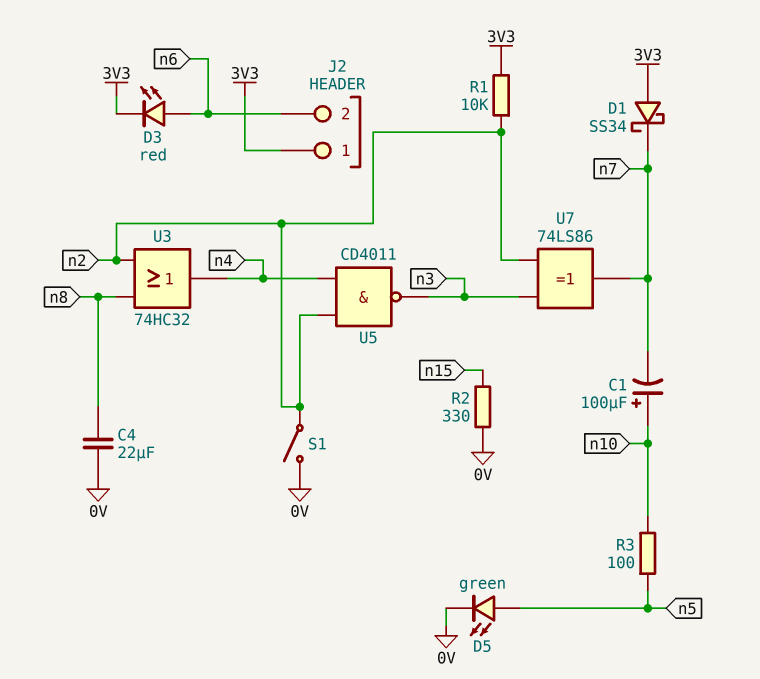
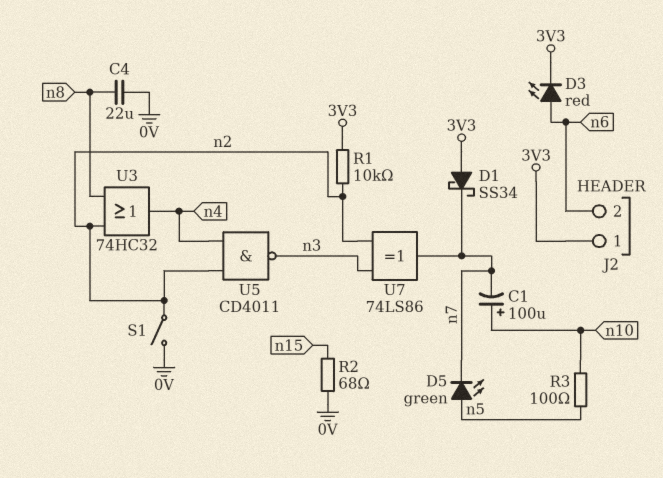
D5: LED green (A n5, K 0V) -> LED green (A n5, K n7)
R2: 330 (0V, n15) -> 68 (0V, n15)

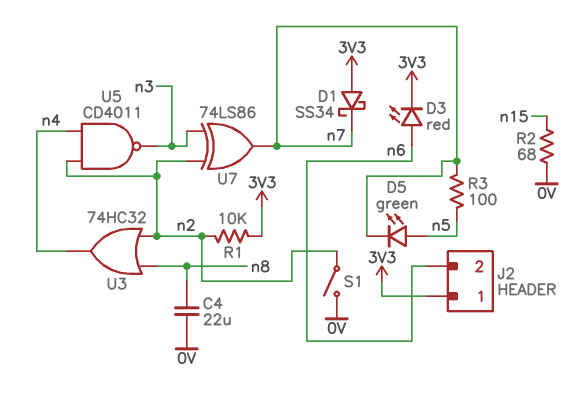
C1: 100uF (plus n10, minus n7) -> none
R3: 100 (n5, n10) -> 100 (n5, n7)

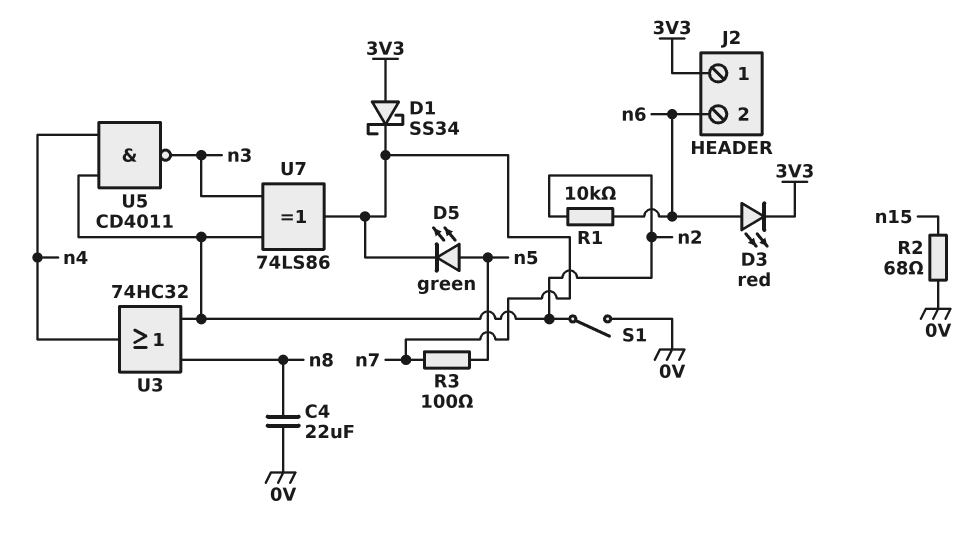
R1: 10k (3V3, n2) -> 10k (n2, n6)

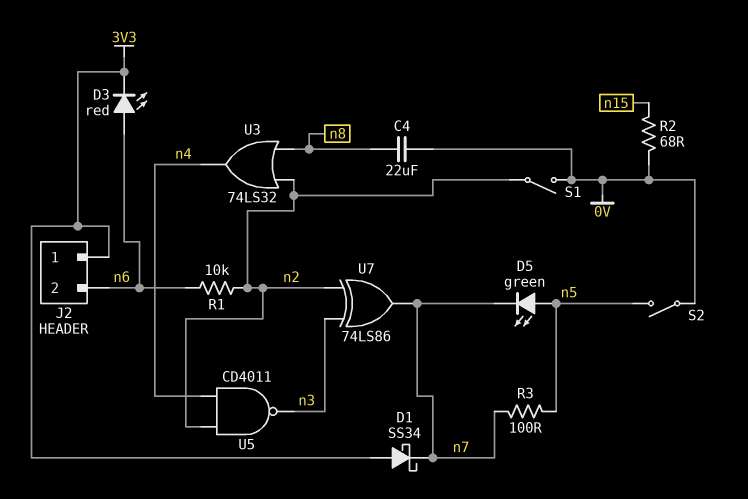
S2: none -> switch (0V, n5)
U3: OR 74HC32 (in n2, in n8, out n4) -> OR 74LS32 (in n2, in n8, out n4)

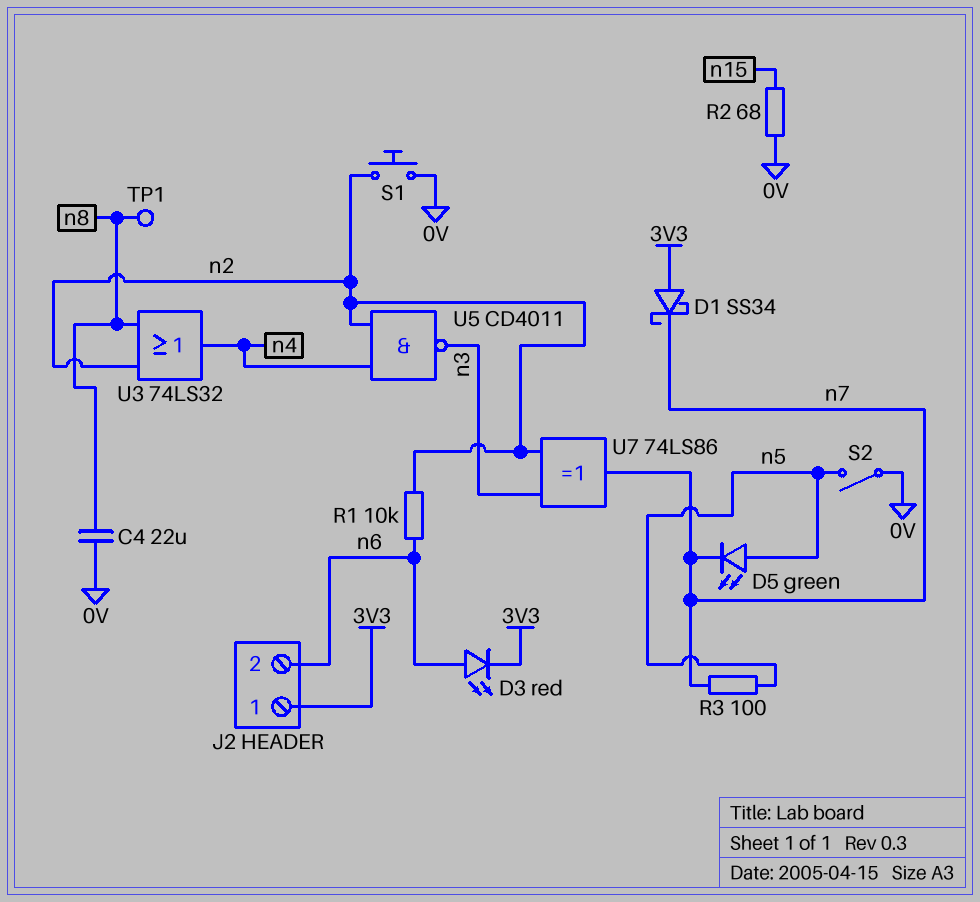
S1: switch (0V, n2) -> button (0V, n2)
TP1: none -> test point (n8)

